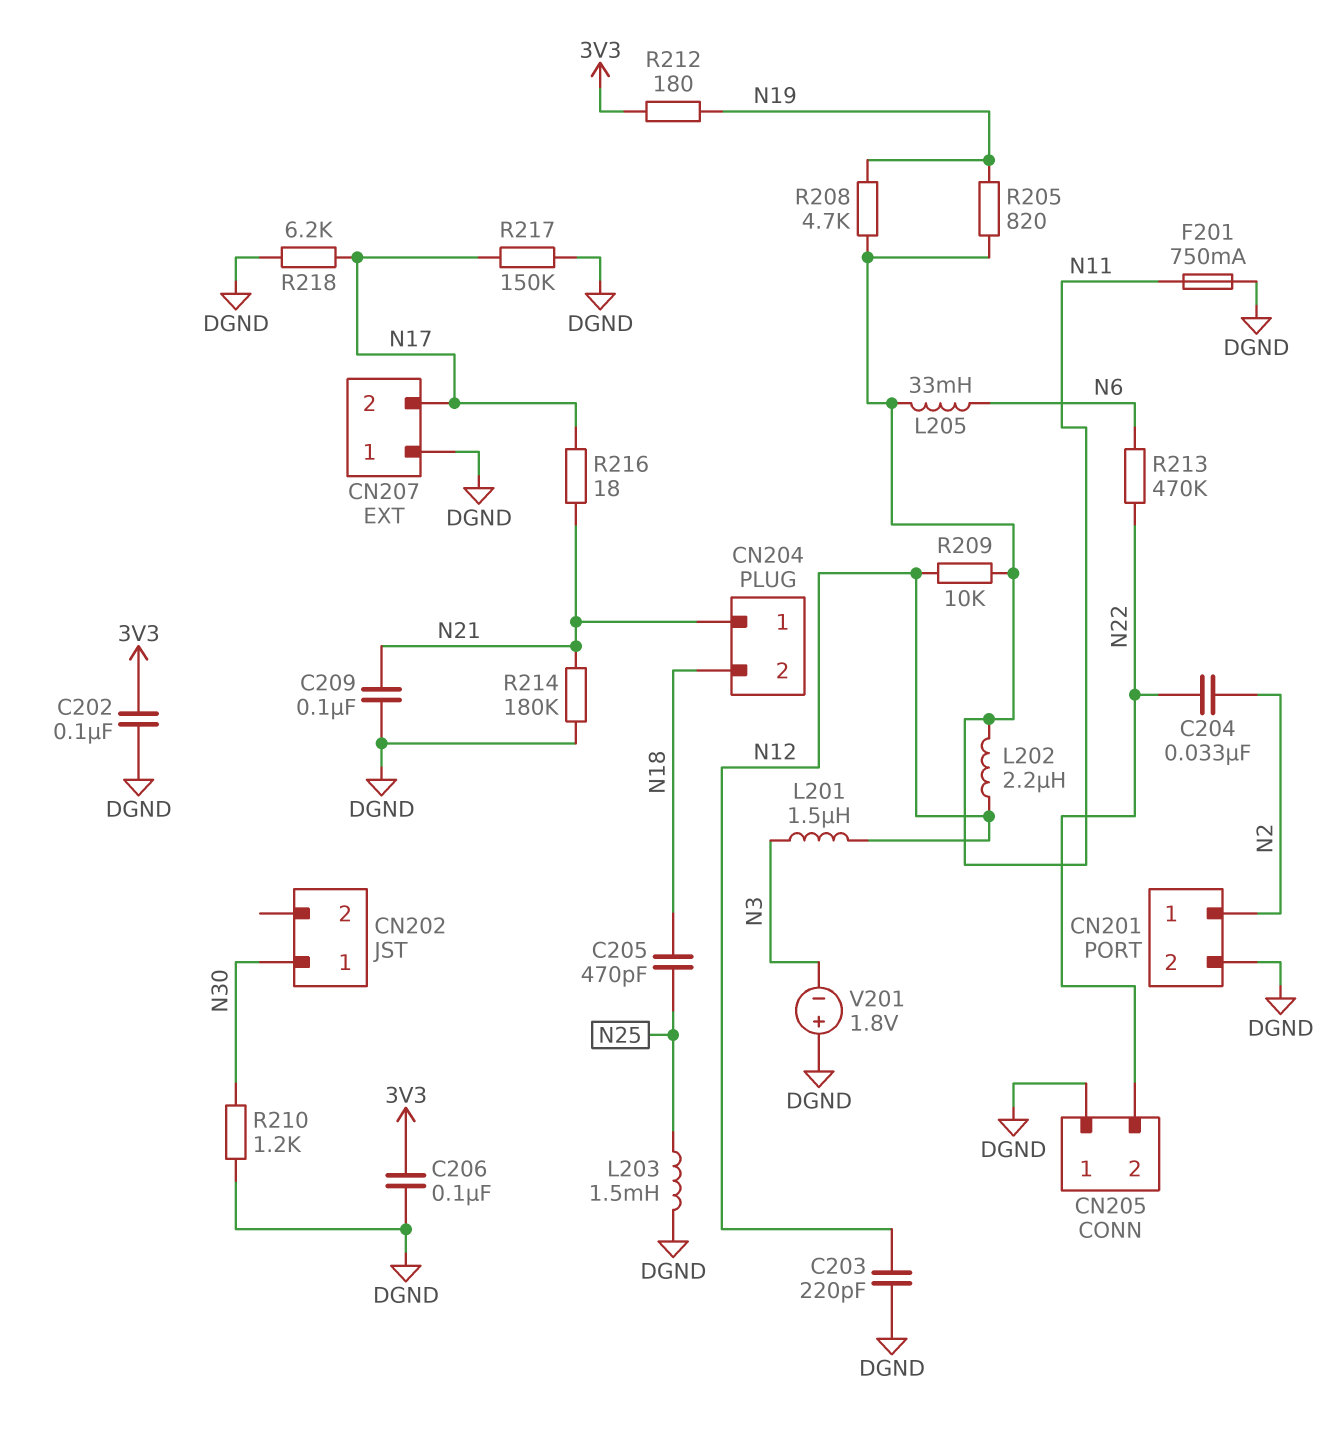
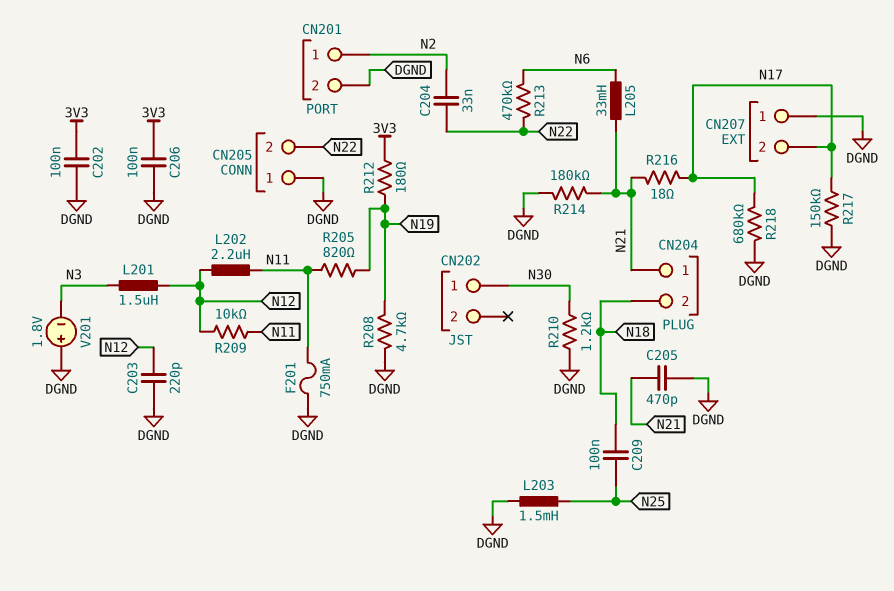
C205: 470pF (N18, N25) -> 470pF (DGND, N21)
C209: 100nF (DGND, N21) -> 100nF (N18, N25)
L205: 33mH (N6, N11) -> 33mH (N6, N21)
R208: 4.7k (N11, N19) -> 4.7k (DGND, N19)
R218: 6.2k (DGND, N17) -> 680k (DGND, N17)

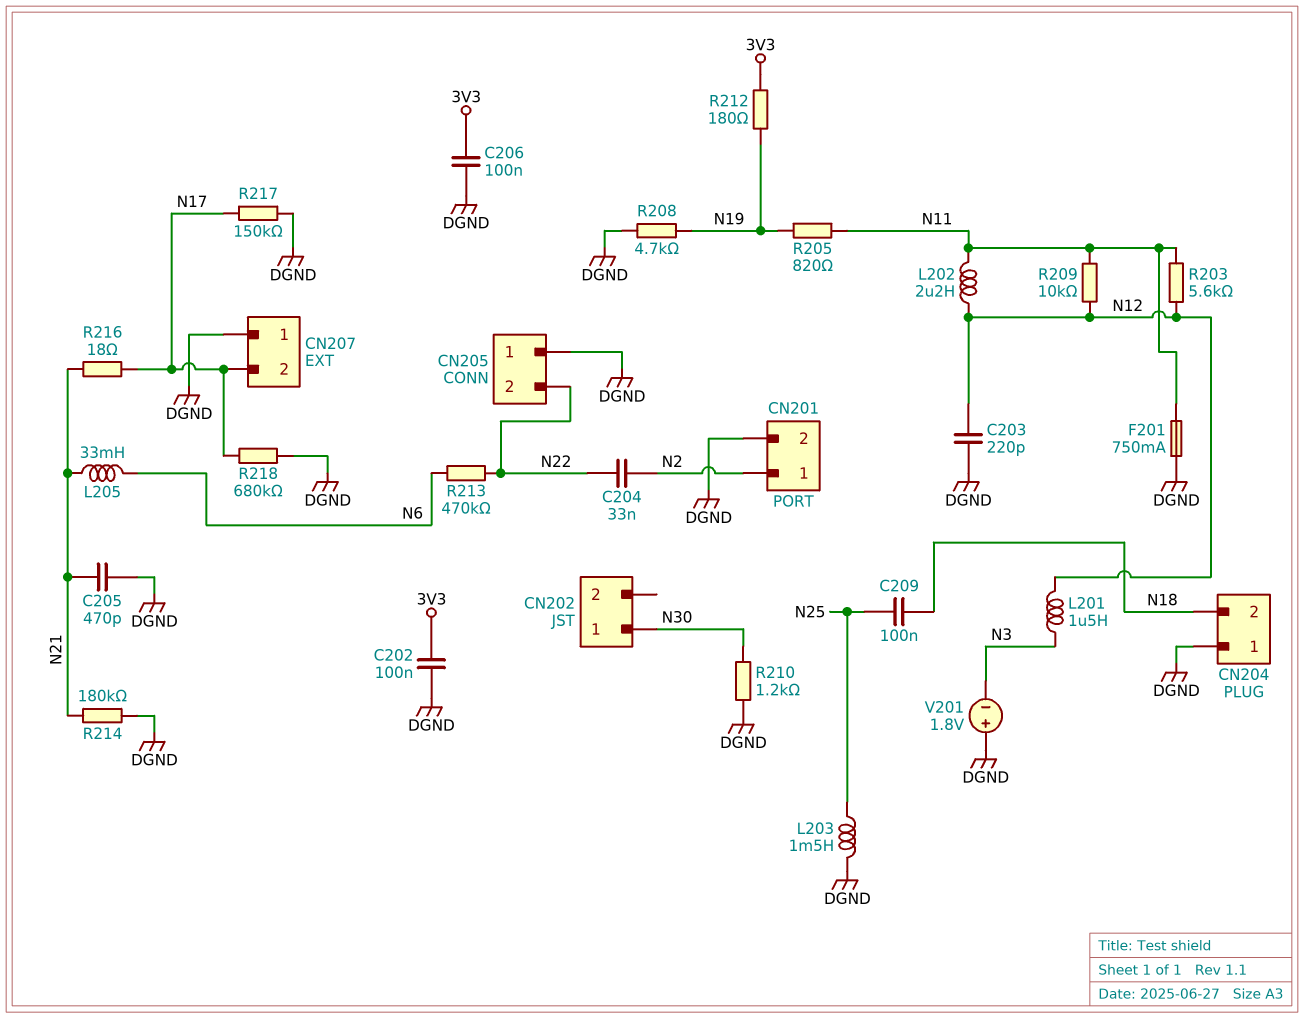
CN204 pin 1: N21 -> DGND
R203: none -> 5.6k (N11, N12)

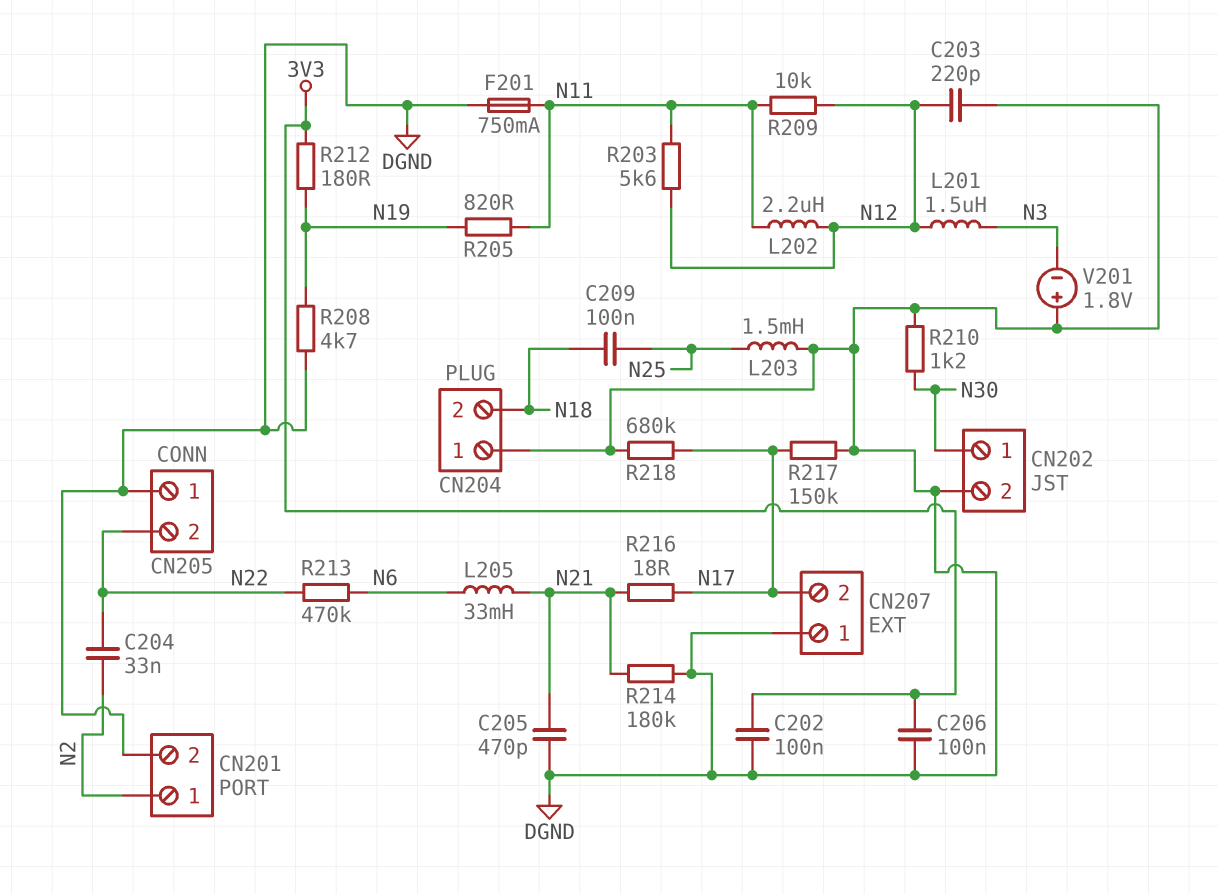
CN202 pin 2: none -> DGND

